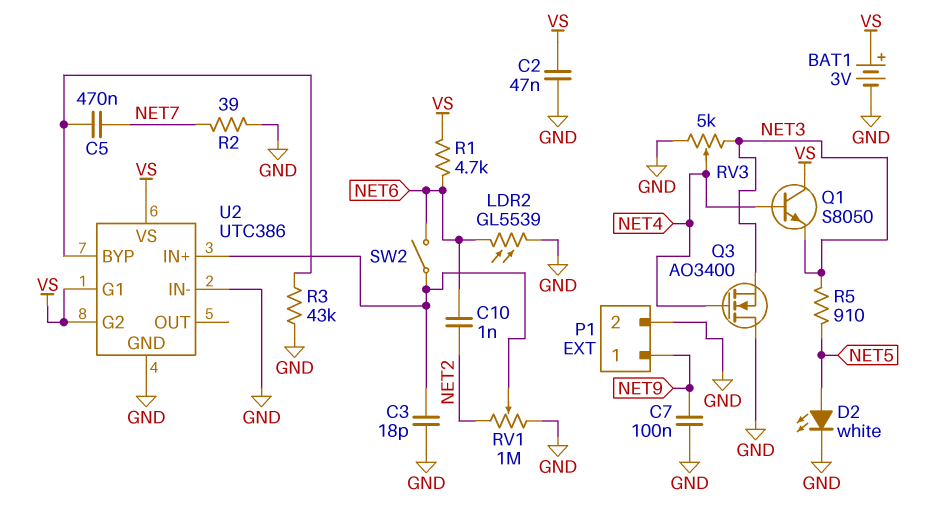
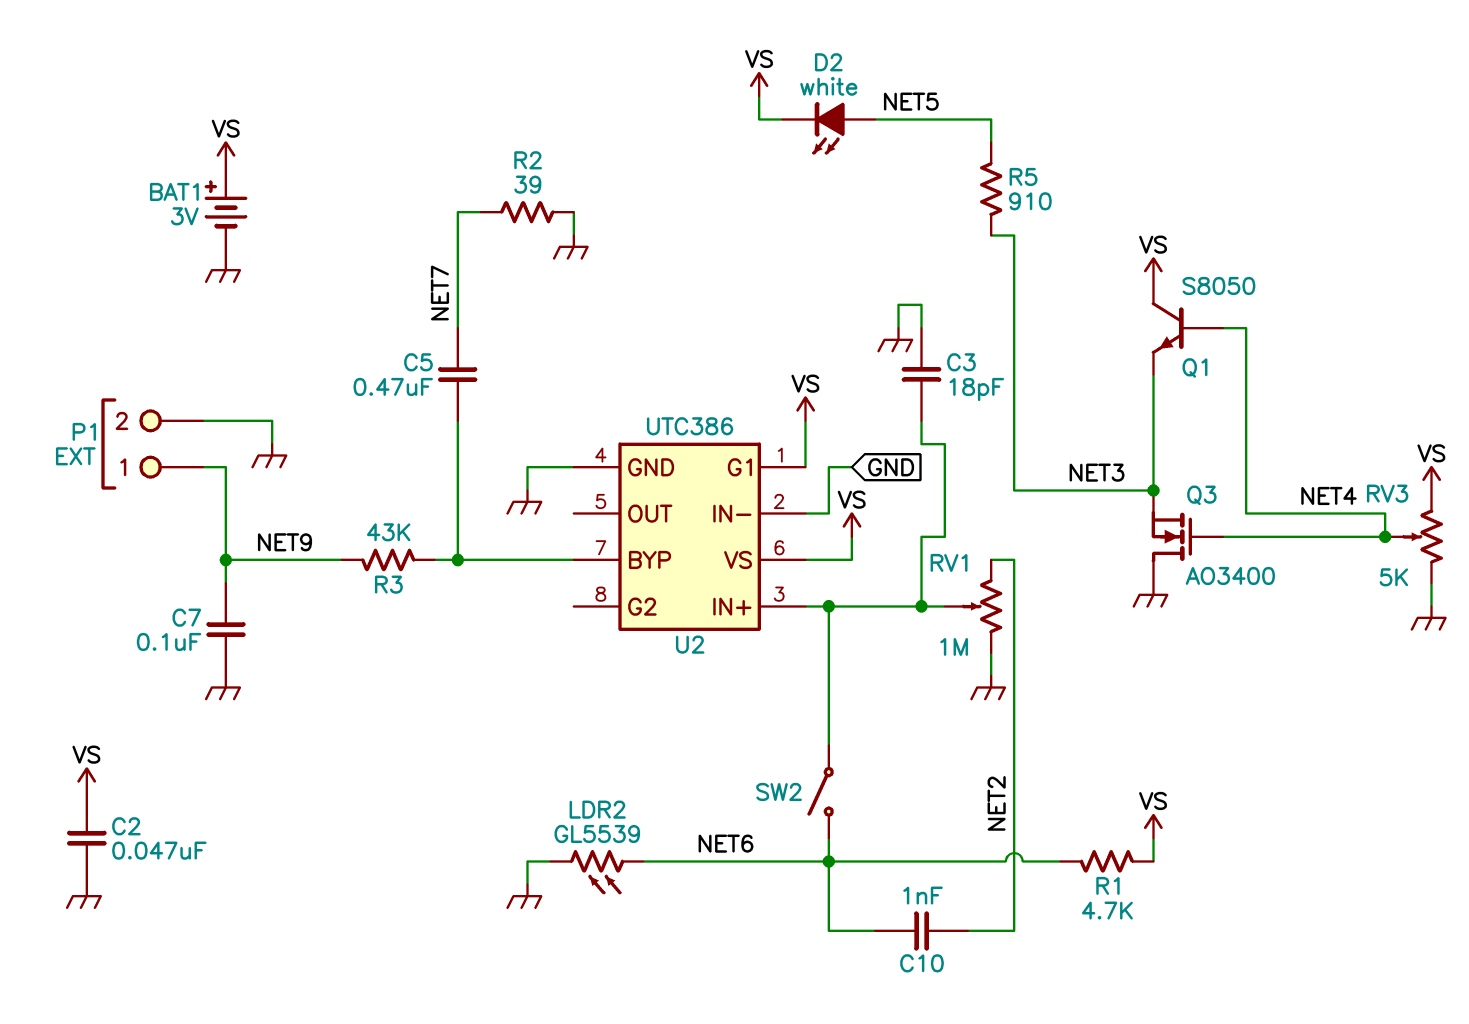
D2: LED white (A NET5, K GND) -> LED white (A NET5, K VS)
R3: 43k (GND, U2/BYP) -> 43k (NET9, U2/BYP)
RV3: 5k (GND, NET3, wiper NET4) -> 5k (GND, VS, wiper NET4)
U2 pin G2: VS -> none

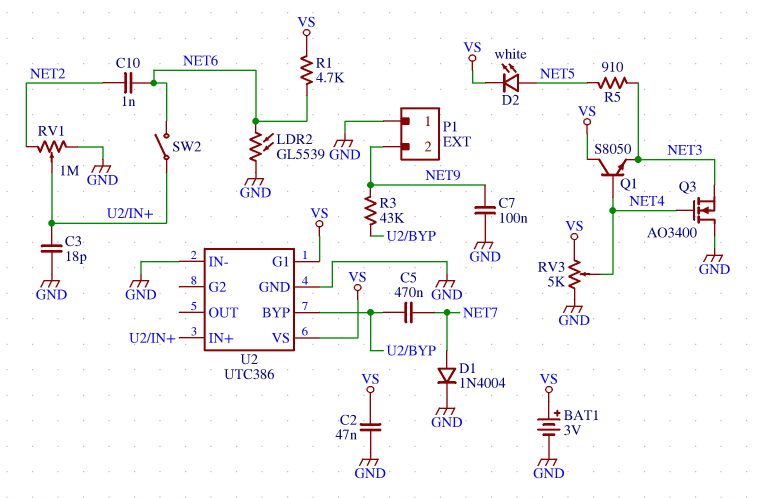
D1: none -> diode 1N4004 (A NET7, K GND)
P1 pin 1: NET9 -> GND
P1 pin 2: GND -> NET9
R2: 39 (GND, NET7) -> none

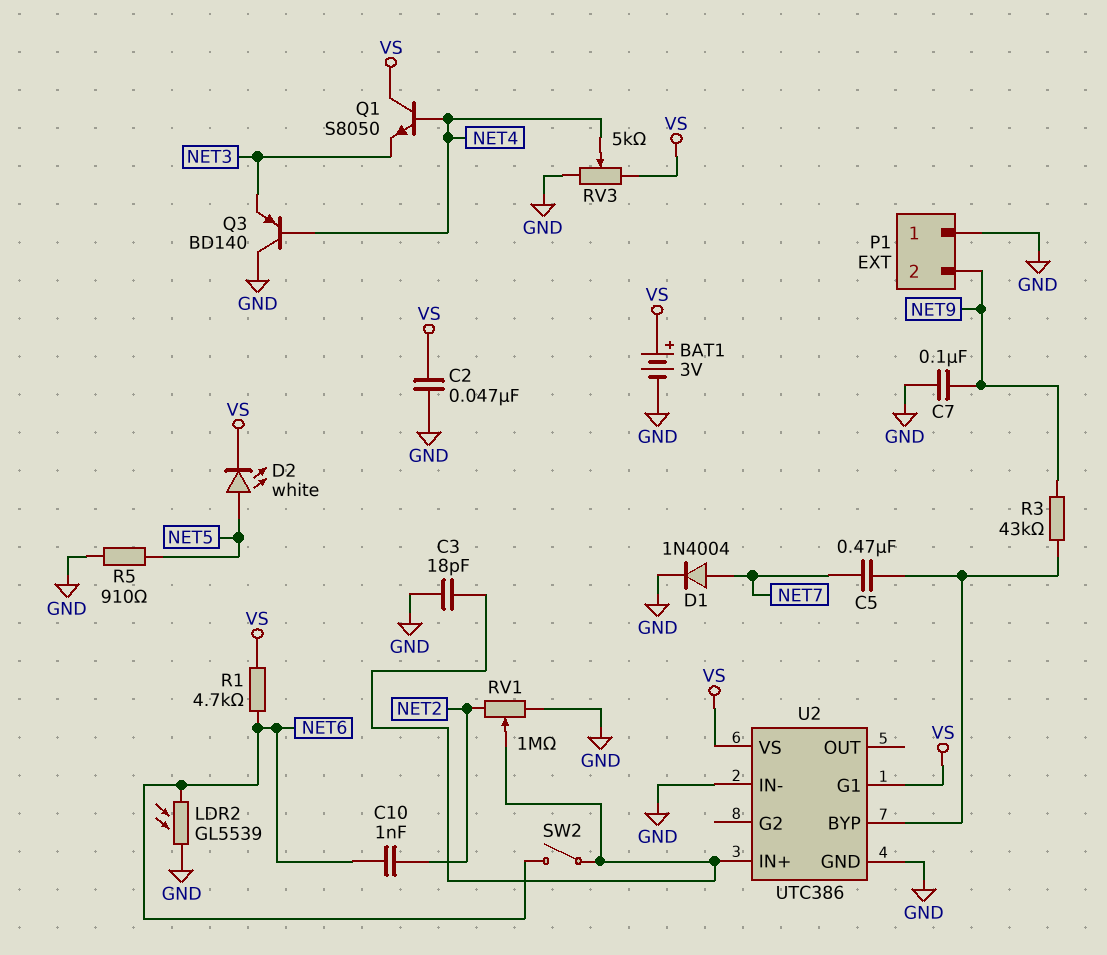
Q3: NMOS AO3400 (G NET4, D GND, S NET3) -> PNP BD140 (B NET4, C GND, E NET3)
R5: 910 (NET3, NET5) -> 910 (GND, NET5)

